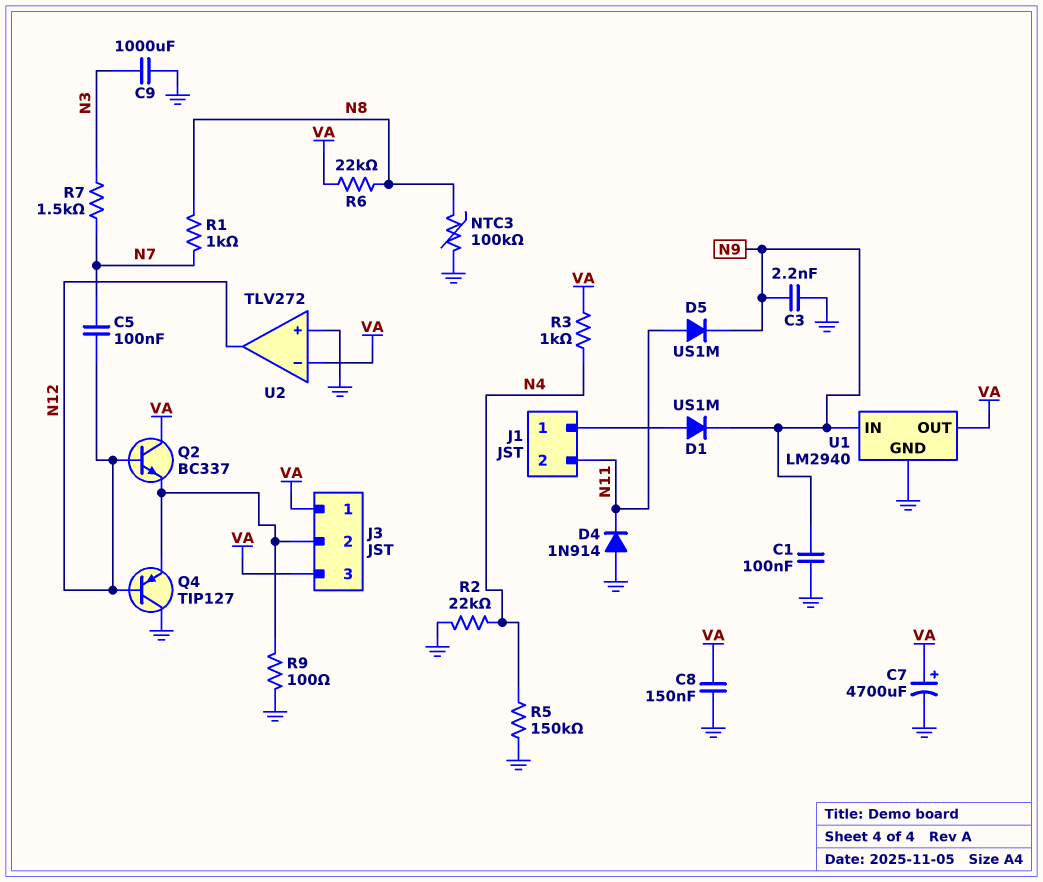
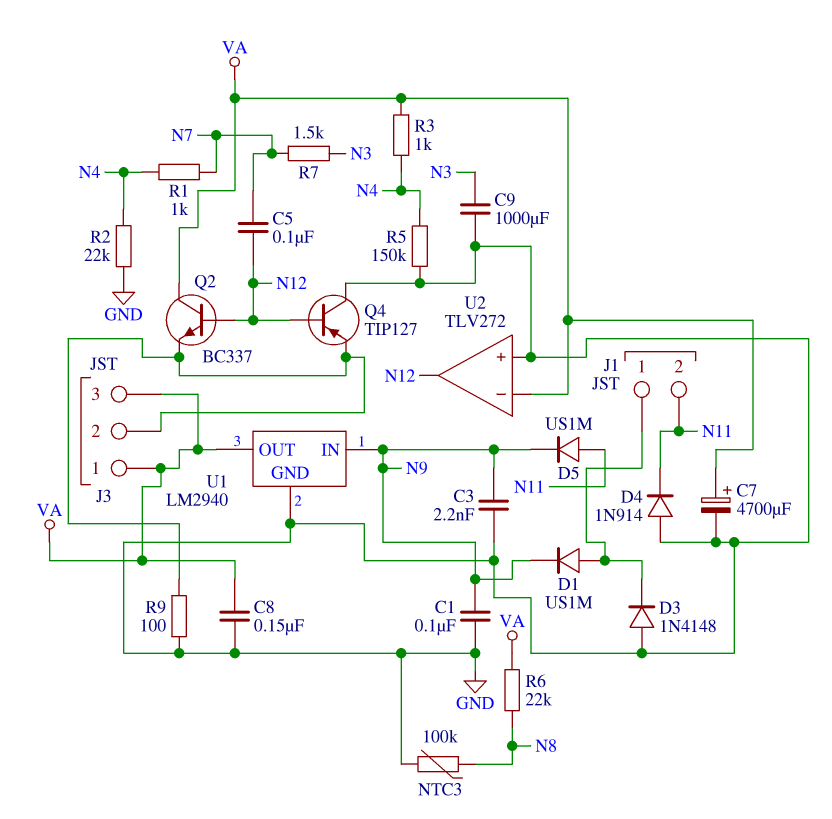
D3: none -> diode 1N4148 (A GND, K J1/1)
R1: 1k (N7, N8) -> 1k (N4, N7)

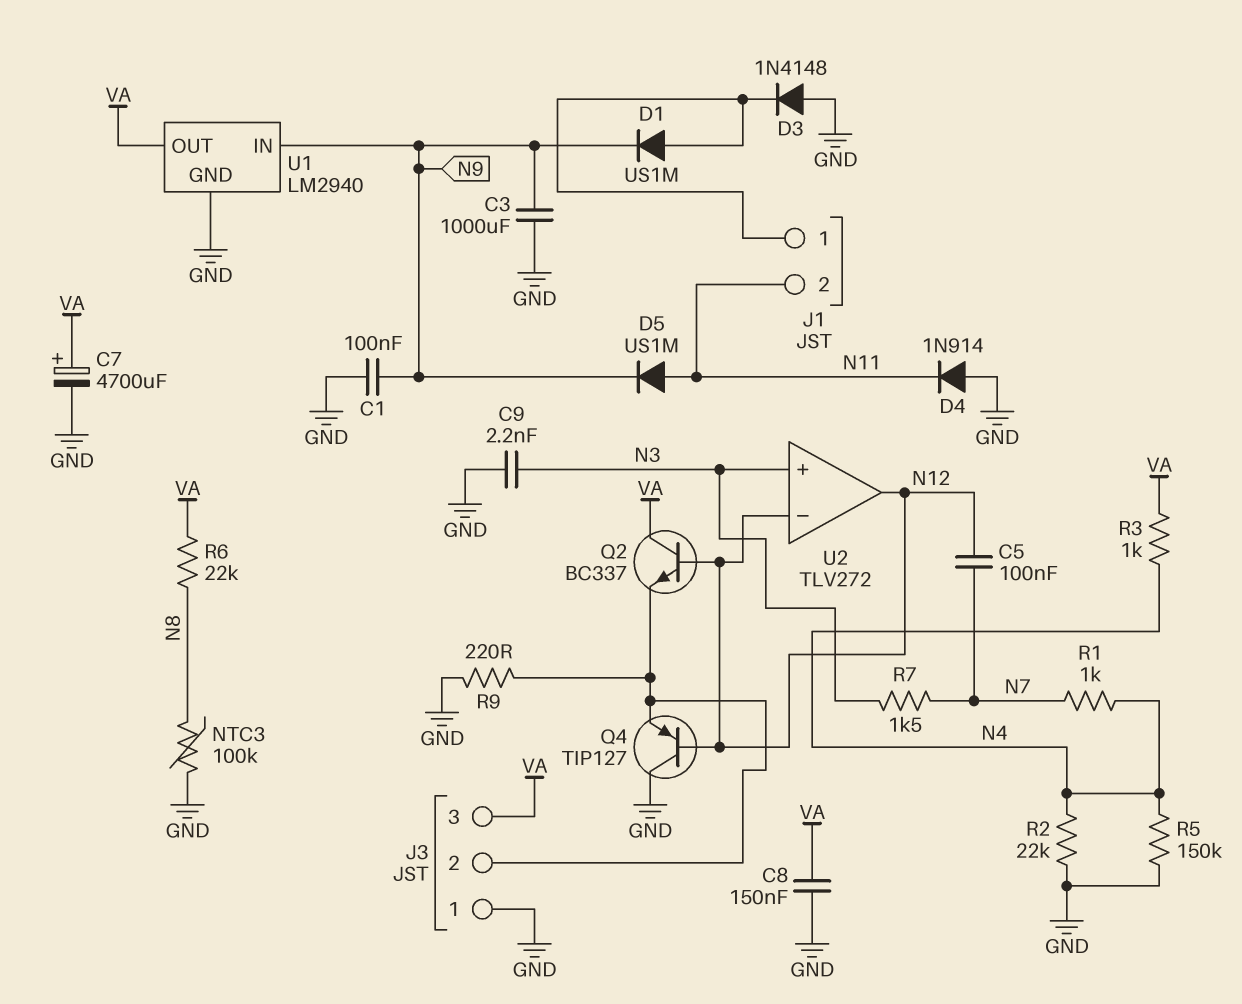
C3: 2.2nF (GND, N9) -> 1000uF (GND, N9)
C9: 1000uF (GND, N3) -> 2.2nF (GND, N3)
J3 pin 1: VA -> GND
R9: 100 (GND, J3/2) -> 220 (GND, J3/2)
U2 pin in+: GND -> N3
U2 pin in-: VA -> N12

